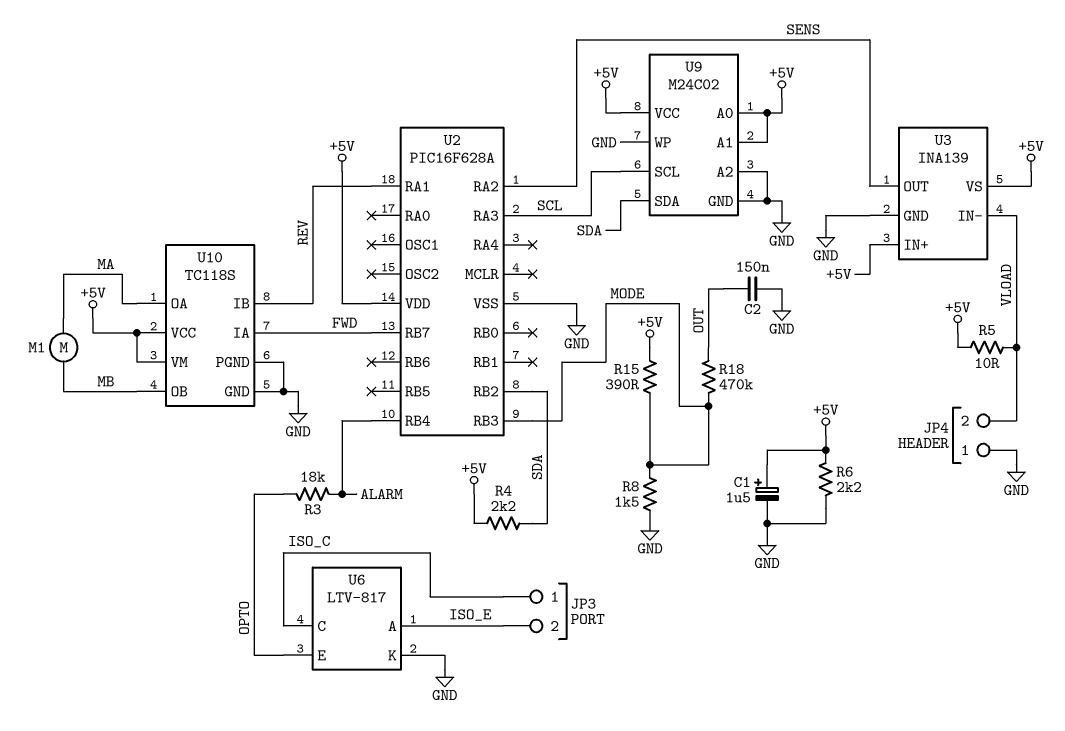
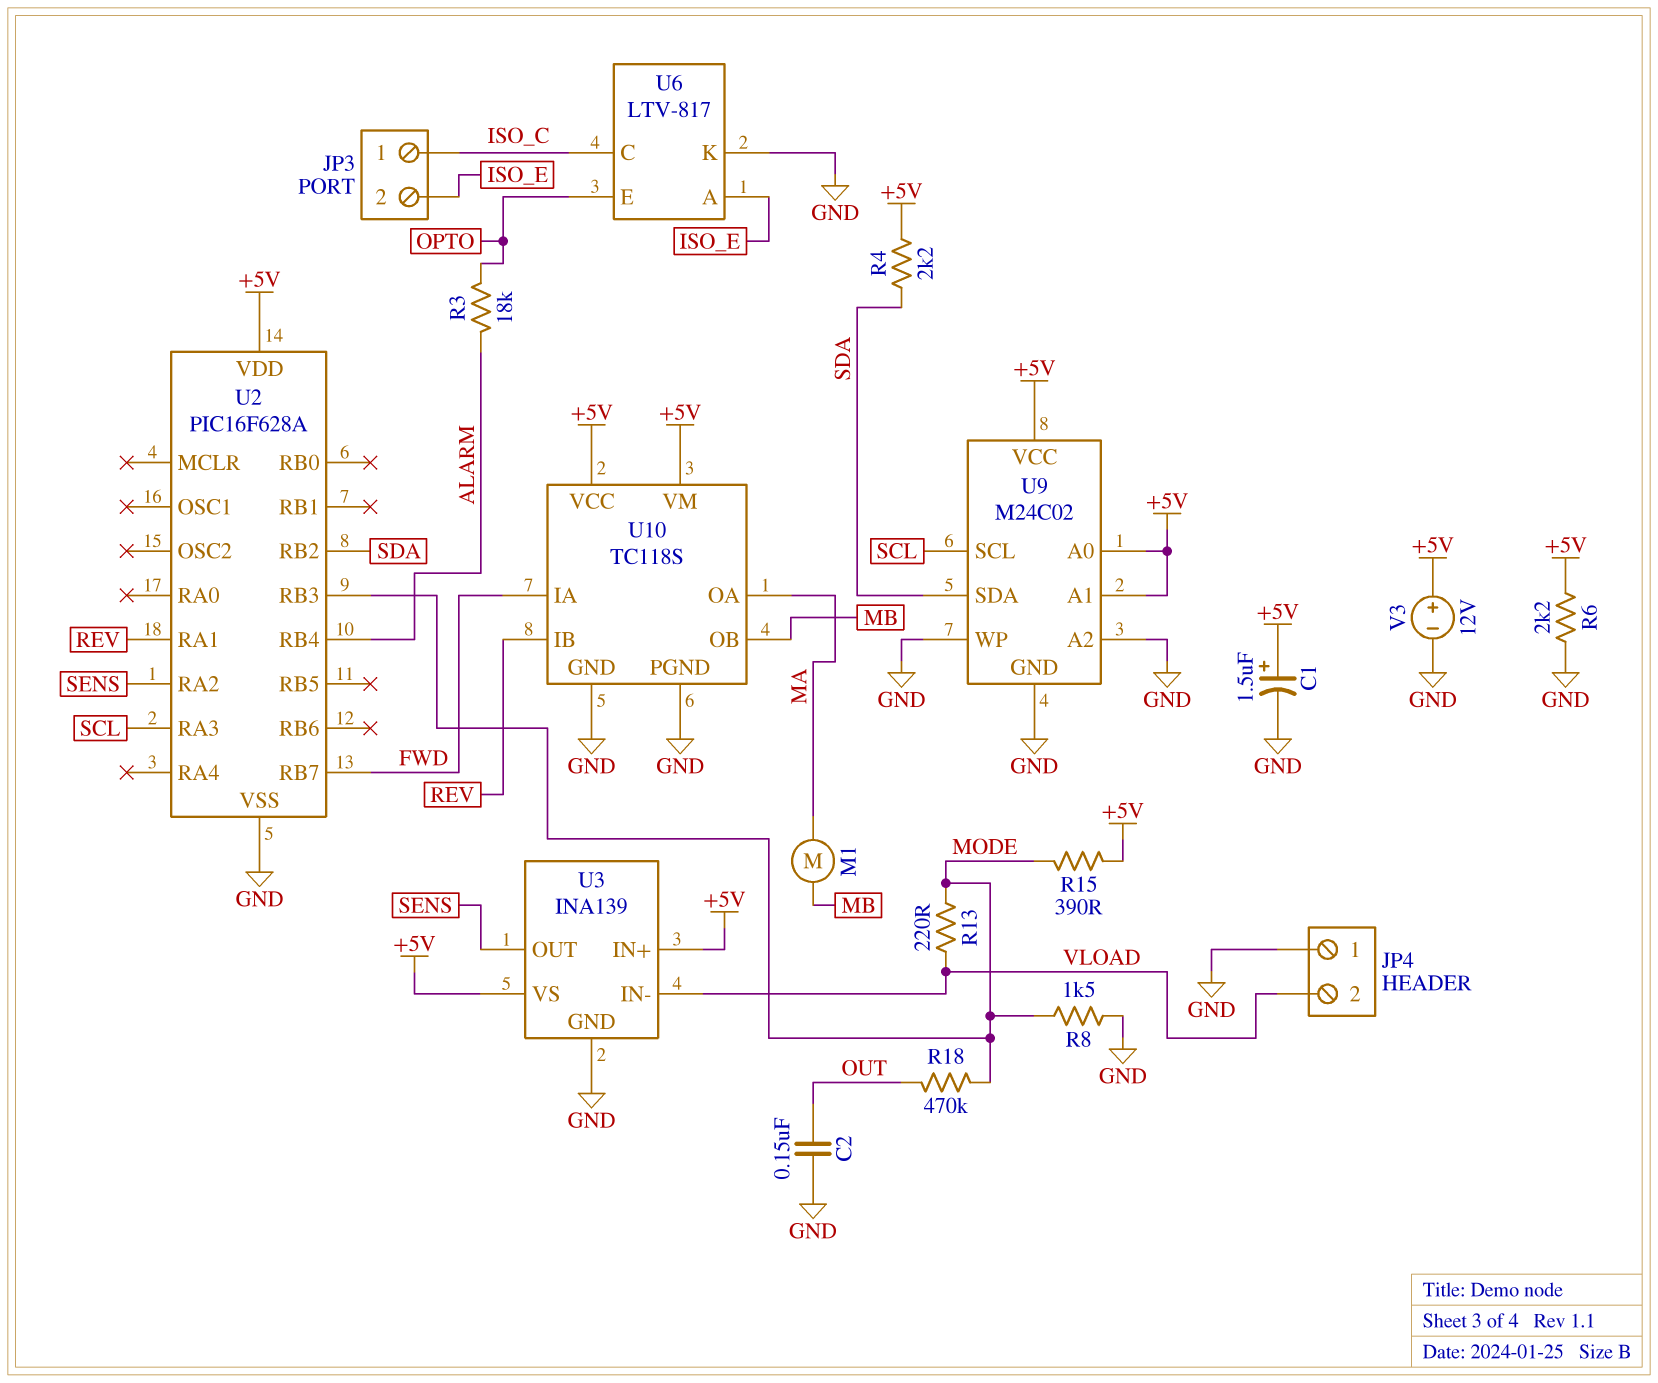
R5: 10 (+5V, VLOAD) -> none
R13: none -> 220 (MODE, VLOAD)
V3: none -> 12V (plus +5V, minus GND)

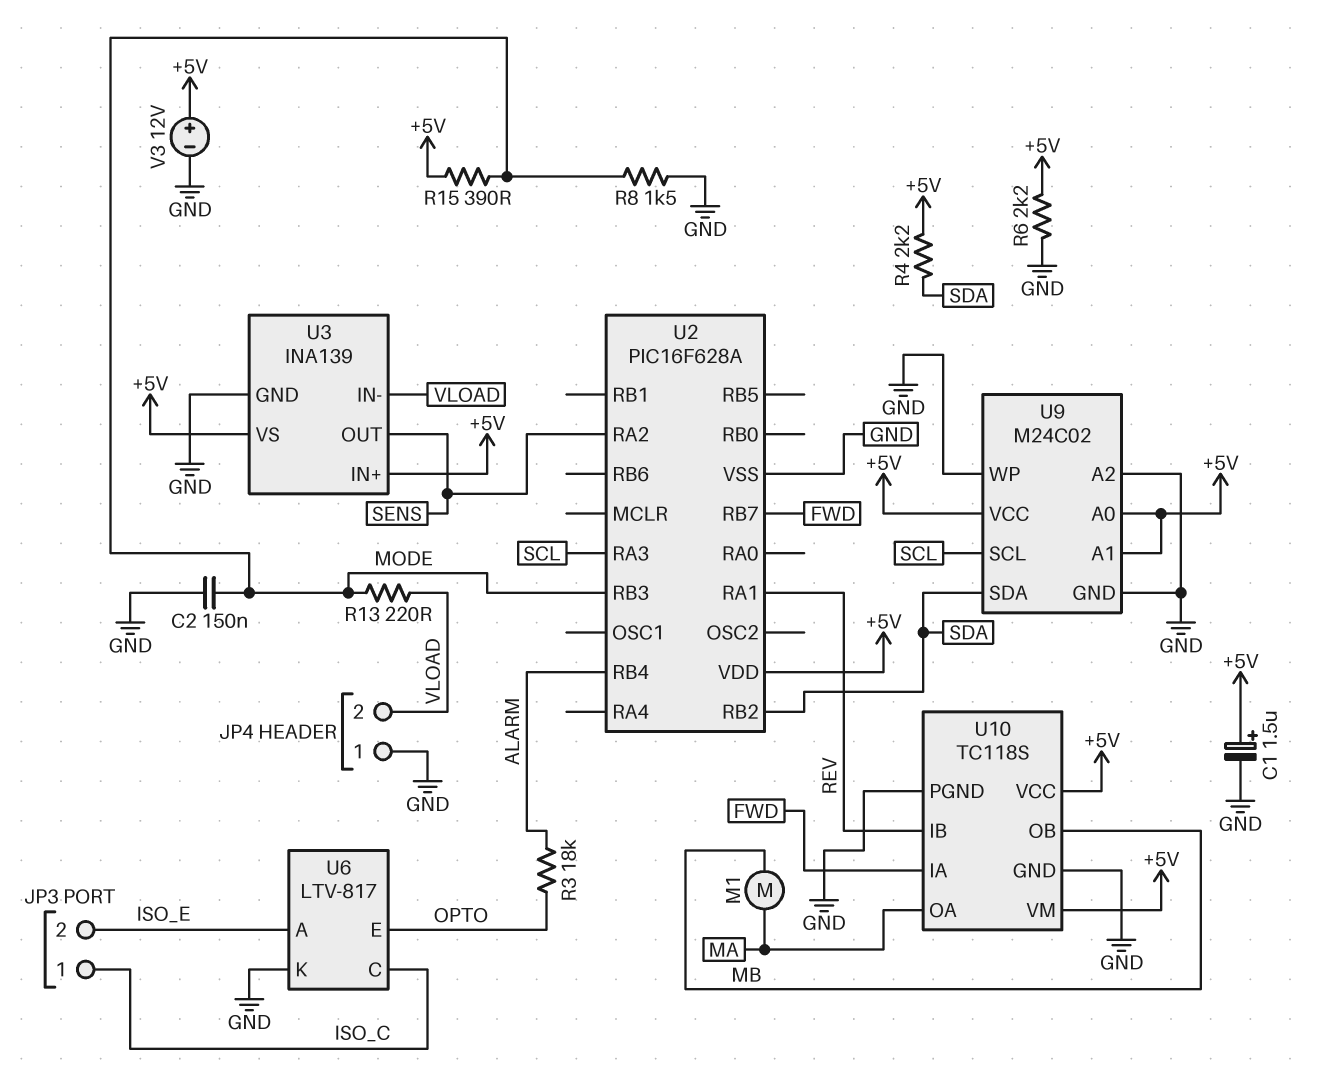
C2: 150nF (GND, OUT) -> 150nF (GND, MODE)
R18: 470k (MODE, OUT) -> none

